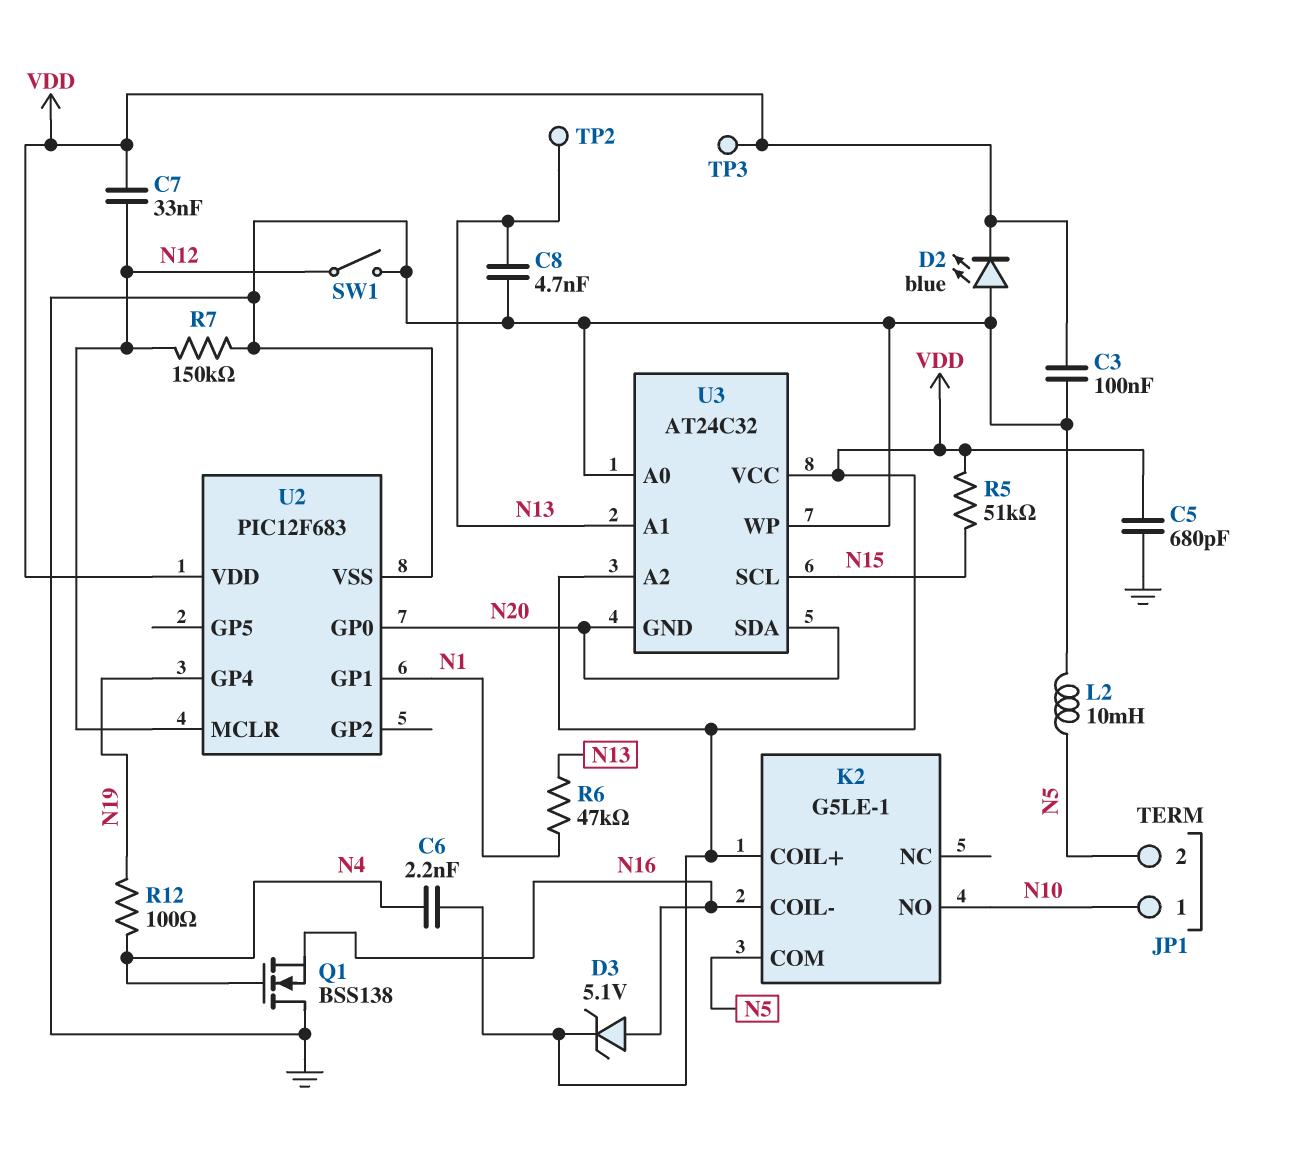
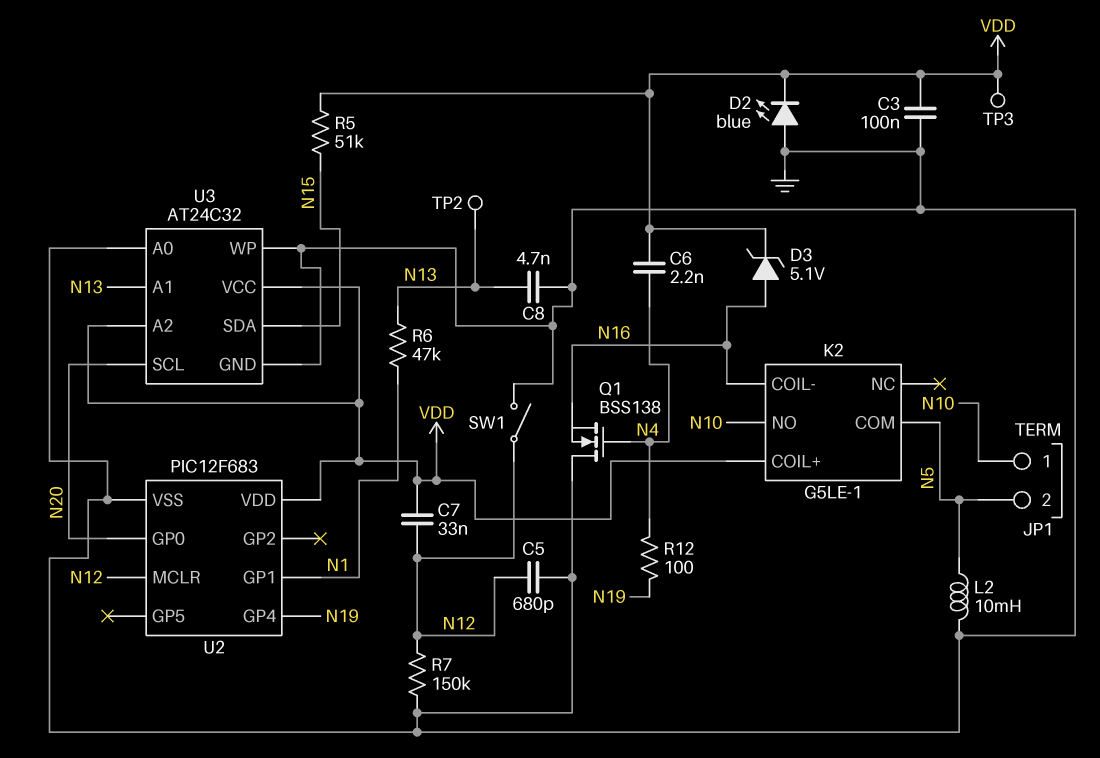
C5: 680pF (GND, VDD) -> 680pF (GND, N12)
U3 pin GND: N20 -> GND
U3 pin SCL: N15 -> N20
U3 pin SDA: N20 -> N15

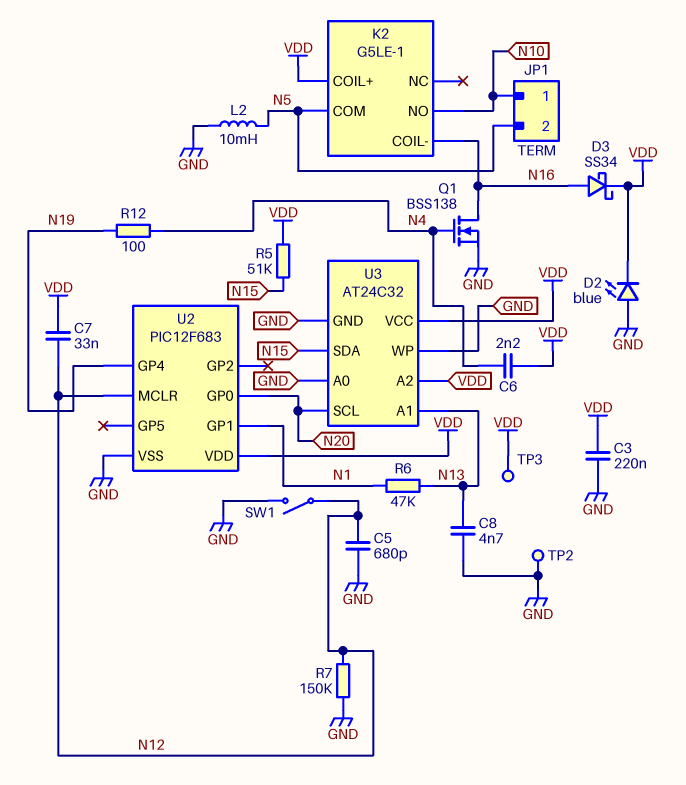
C3: 100nF (GND, VDD) -> 220nF (GND, VDD)
D3: zener 5.1V (A N16, K VDD) -> schottky SS34 (A N16, K VDD)
Q1: NMOS BSS138 (G N4, D GND, S N16) -> NMOS BSS138 (G N4, D N16, S GND)
TP2: test point (N13) -> test point (GND)

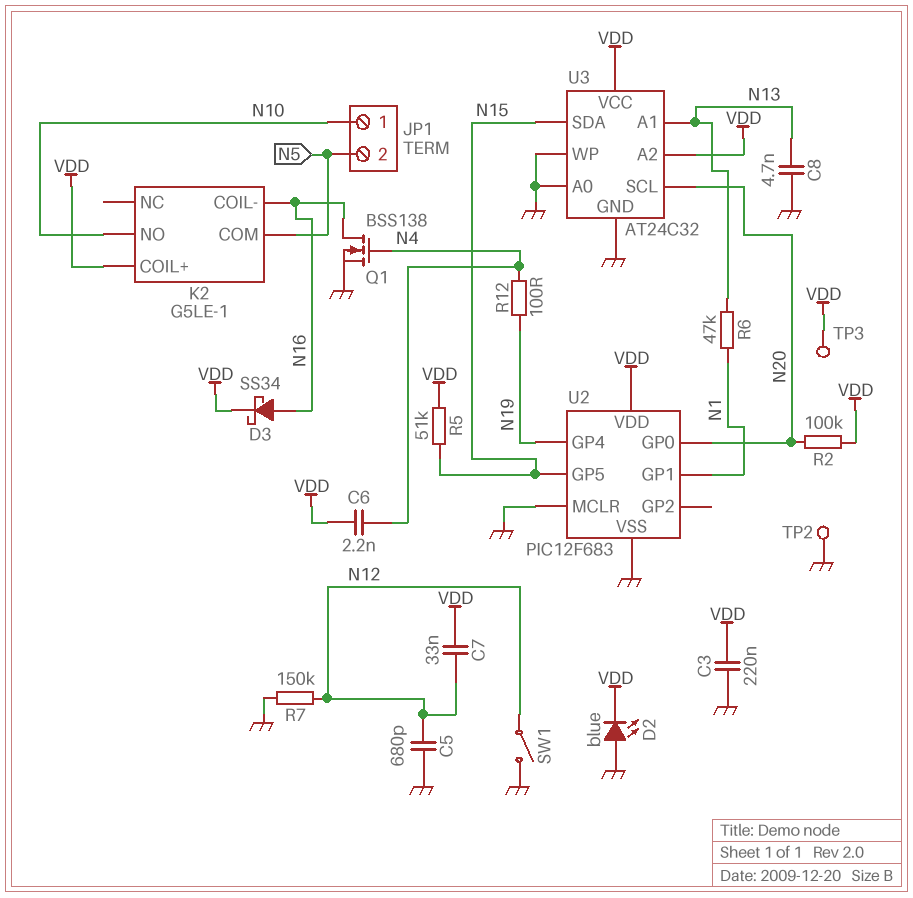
L2: 10mH (GND, N5) -> none
R2: none -> 100k (N20, VDD)
U2 pin GP5: none -> N15
U2 pin MCLR: N12 -> GND

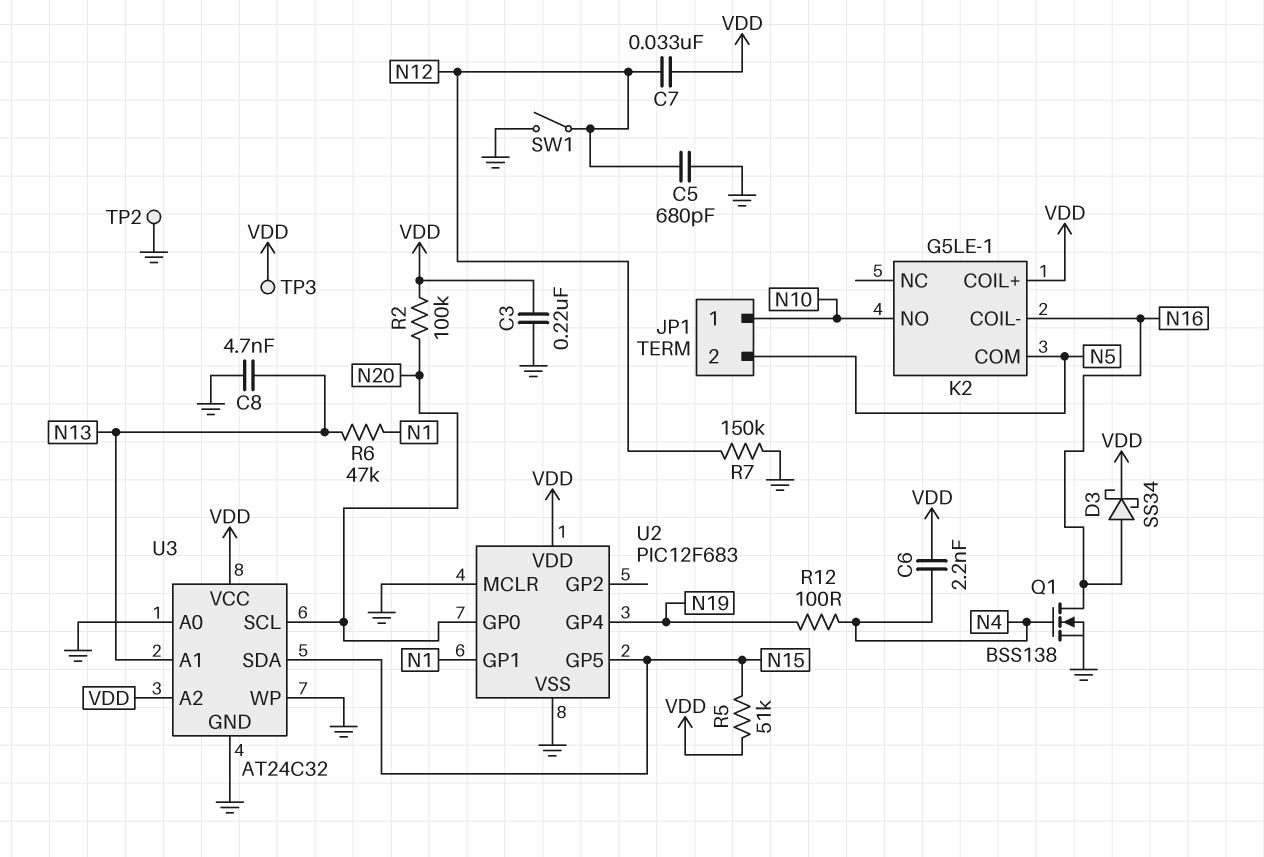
D2: LED blue (A GND, K VDD) -> none

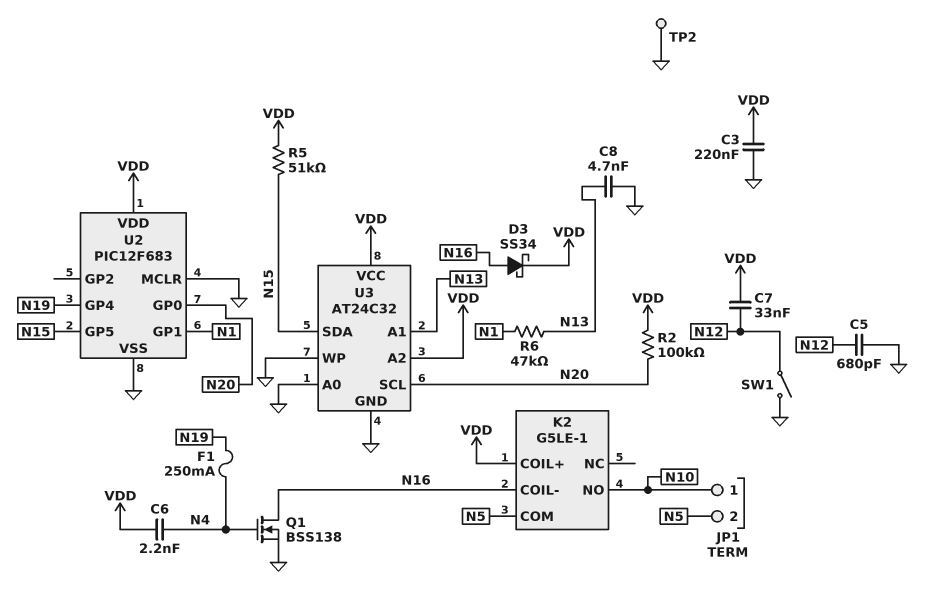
F1: none -> 250mA (N4, N19)
R7: 150k (GND, N12) -> none
R12: 100 (N4, N19) -> none
TP3: test point (VDD) -> none

